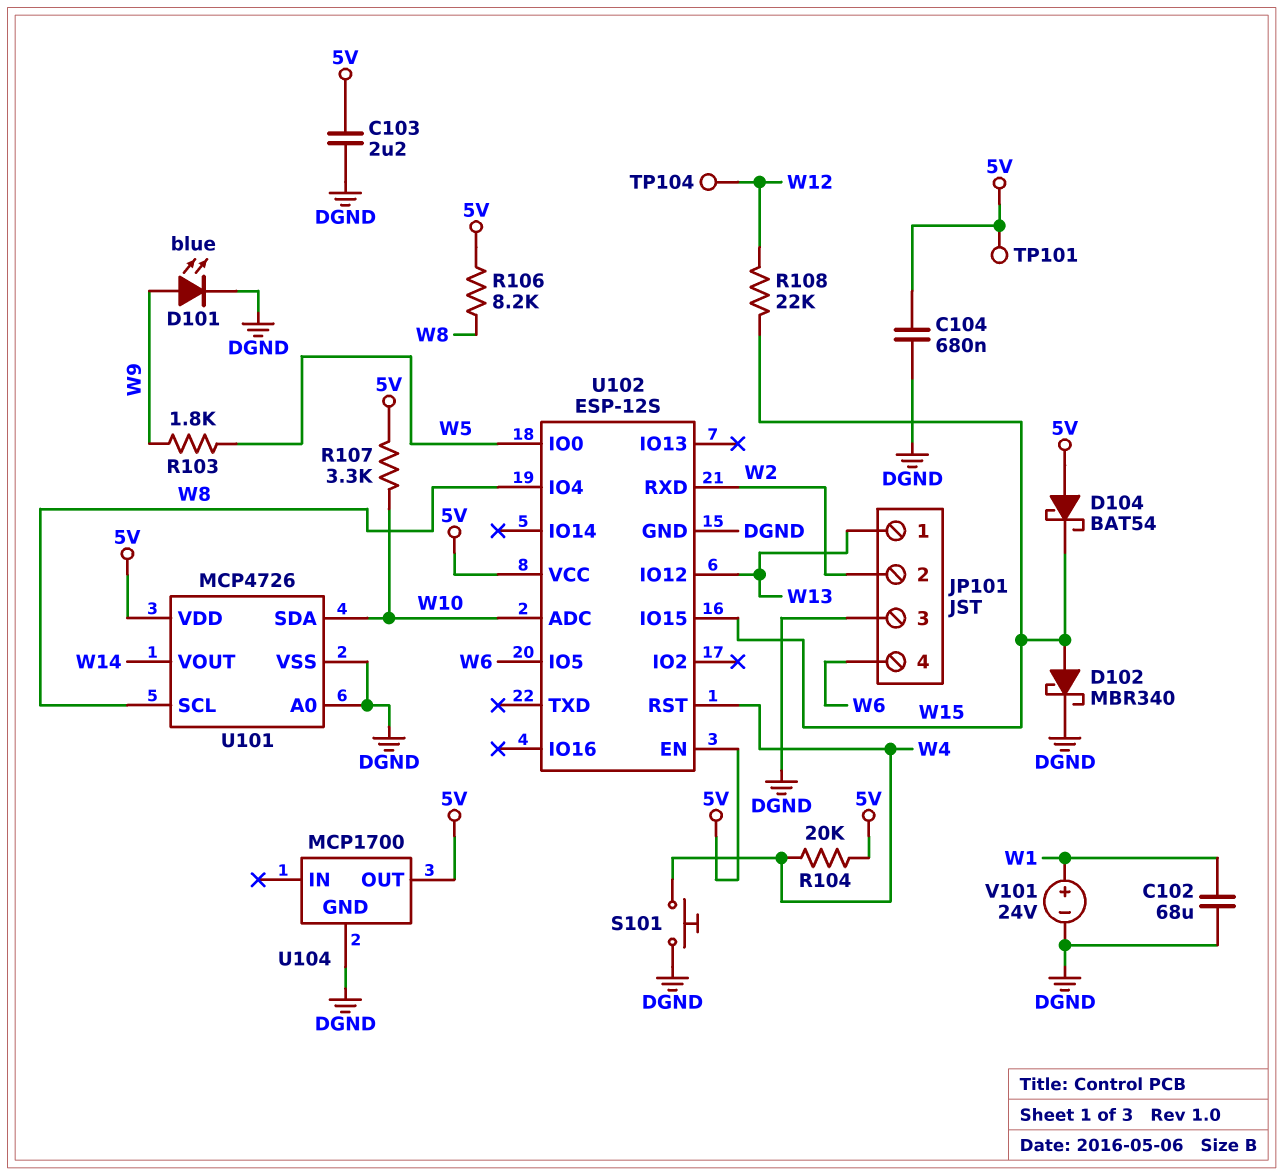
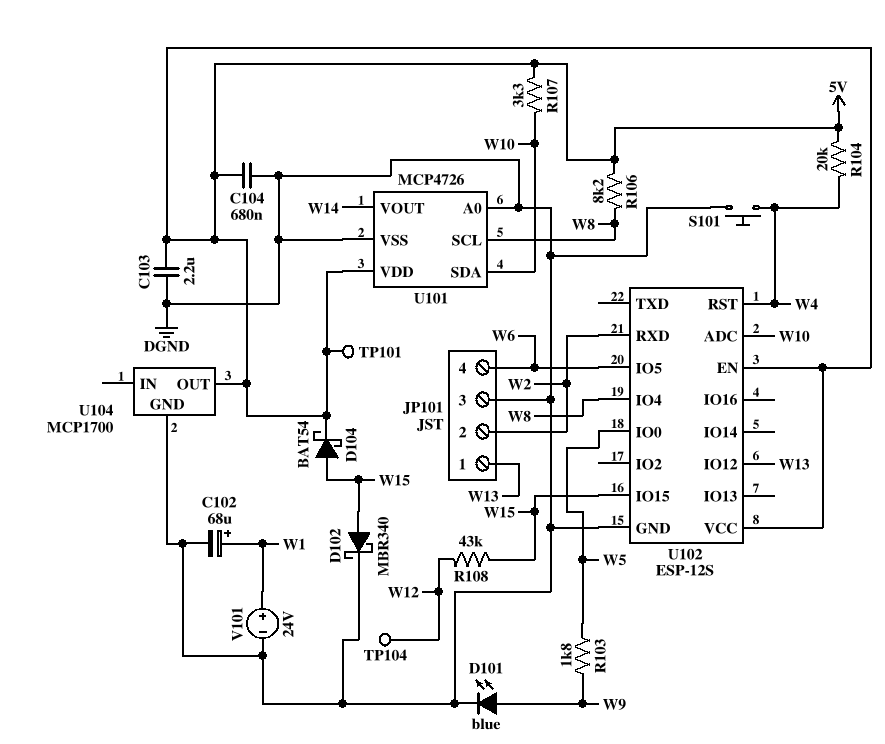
C102: 68uF (DGND, W1) -> 68uF (plus W1, minus DGND)
D104: schottky BAT54 (A 5V, K W15) -> schottky BAT54 (A W15, K 5V)
R108: 22k (W12, W15) -> 43k (W12, W15)

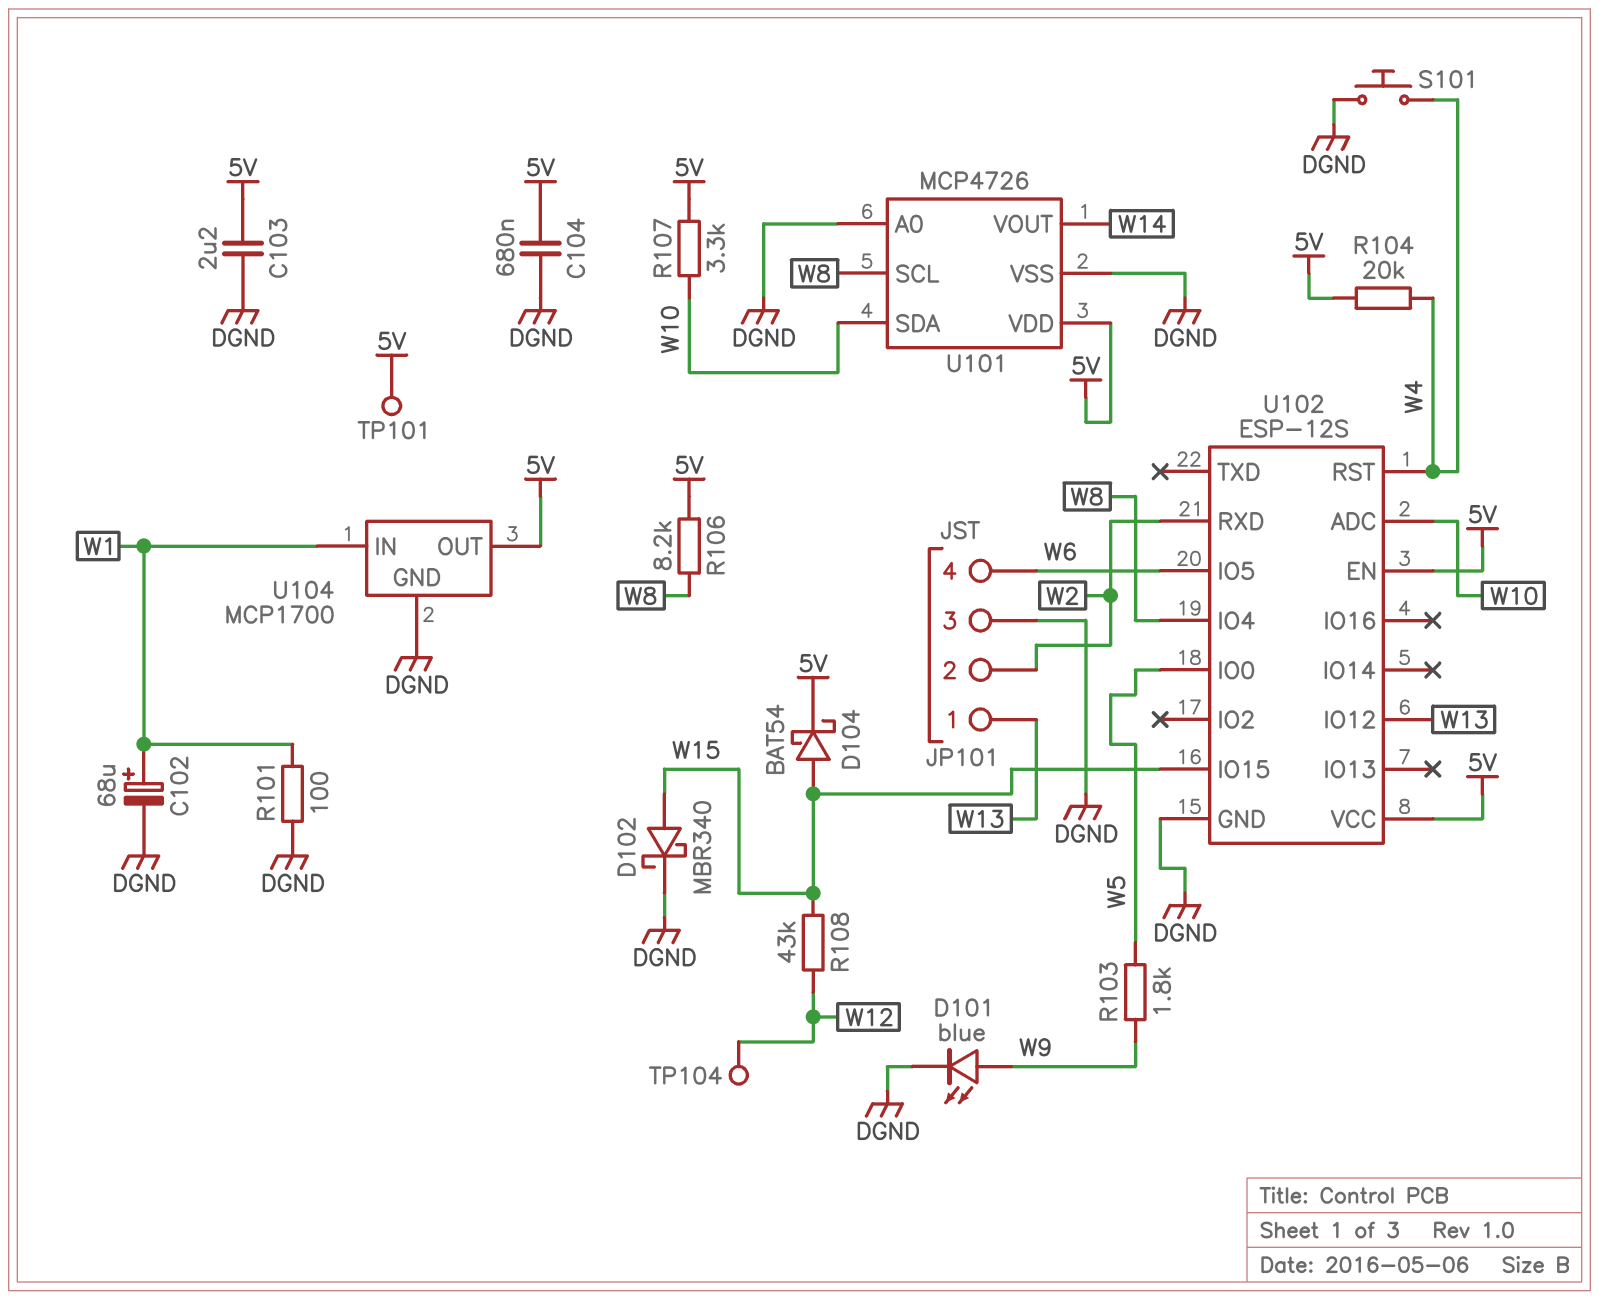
R101: none -> 100 (DGND, W1)
U104 pin IN: none -> W1
V101: 24V (plus W1, minus DGND) -> none

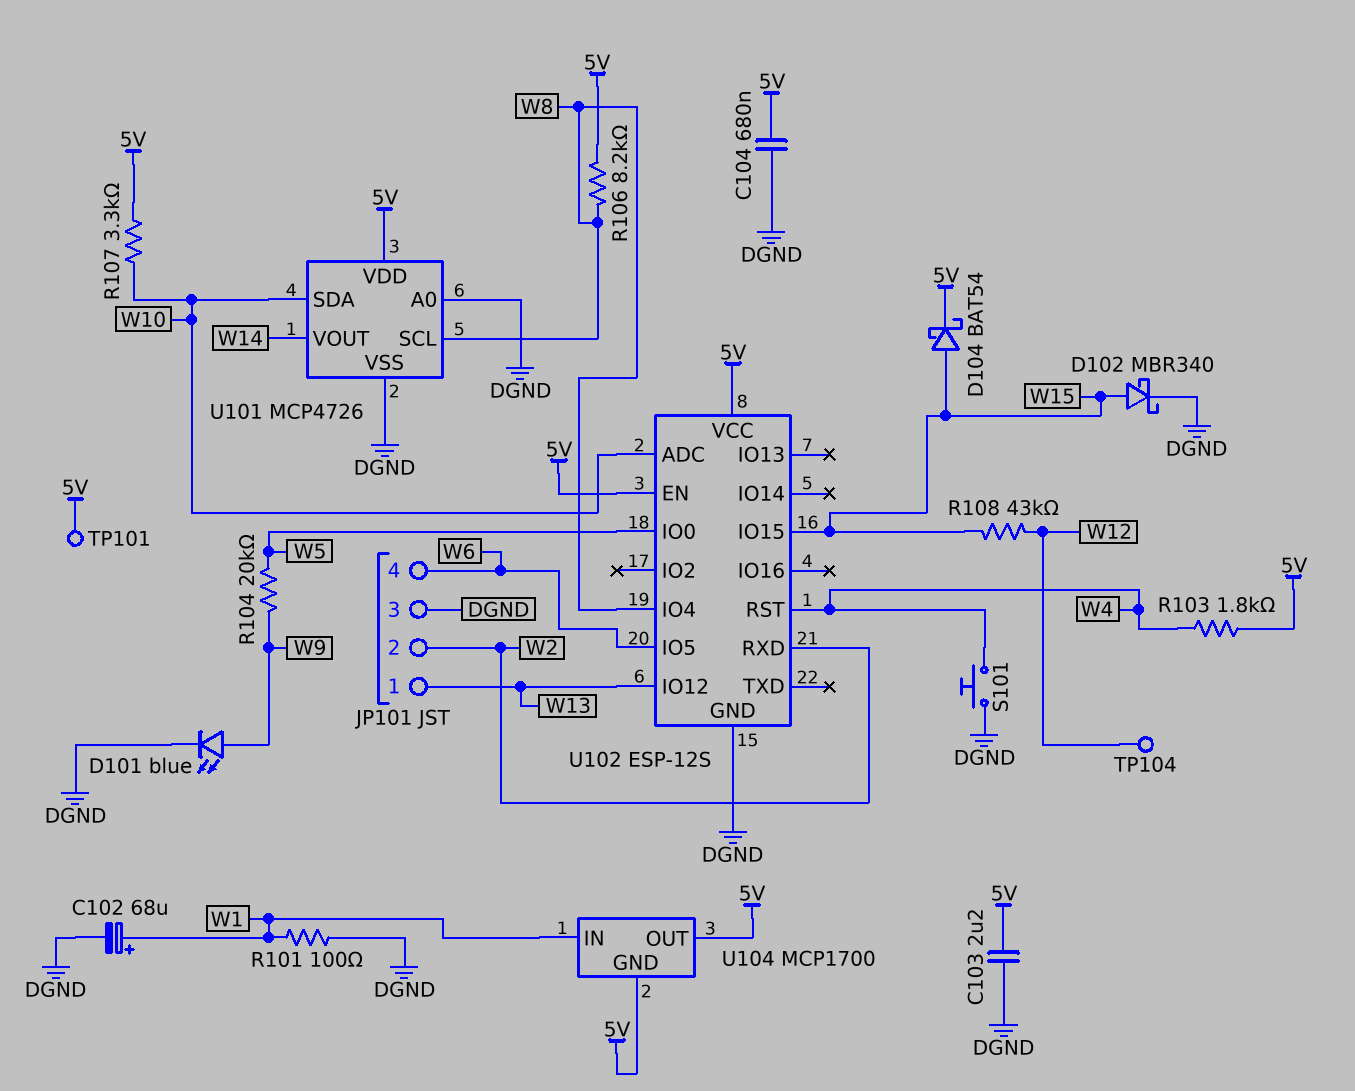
R103: 1.8k (W5, W9) -> 1.8k (5V, W4)
R104: 20k (5V, W4) -> 20k (W5, W9)
U104 pin GND: DGND -> 5V

